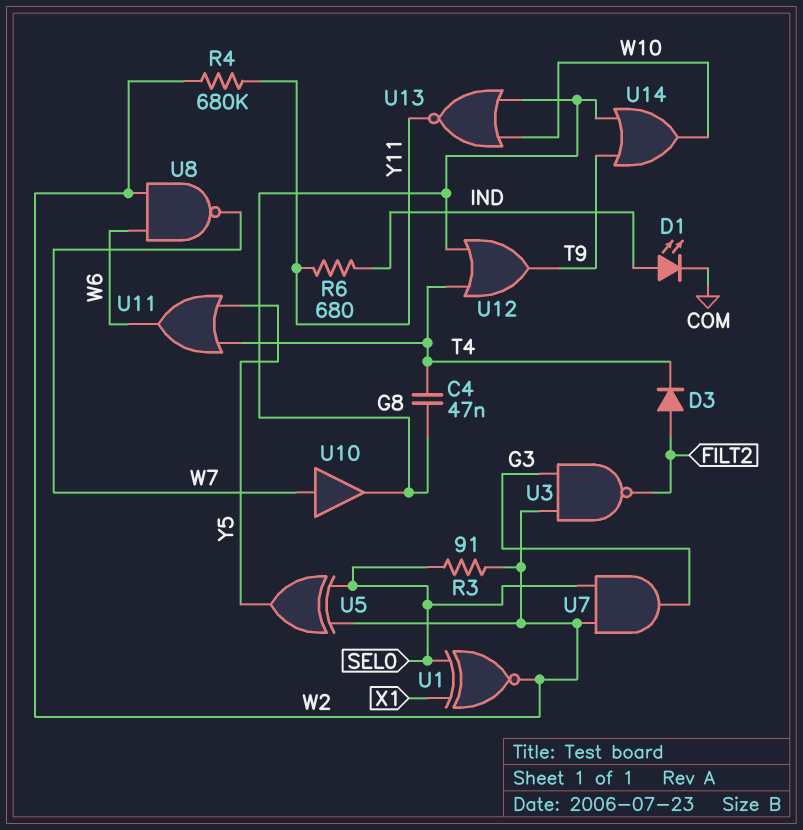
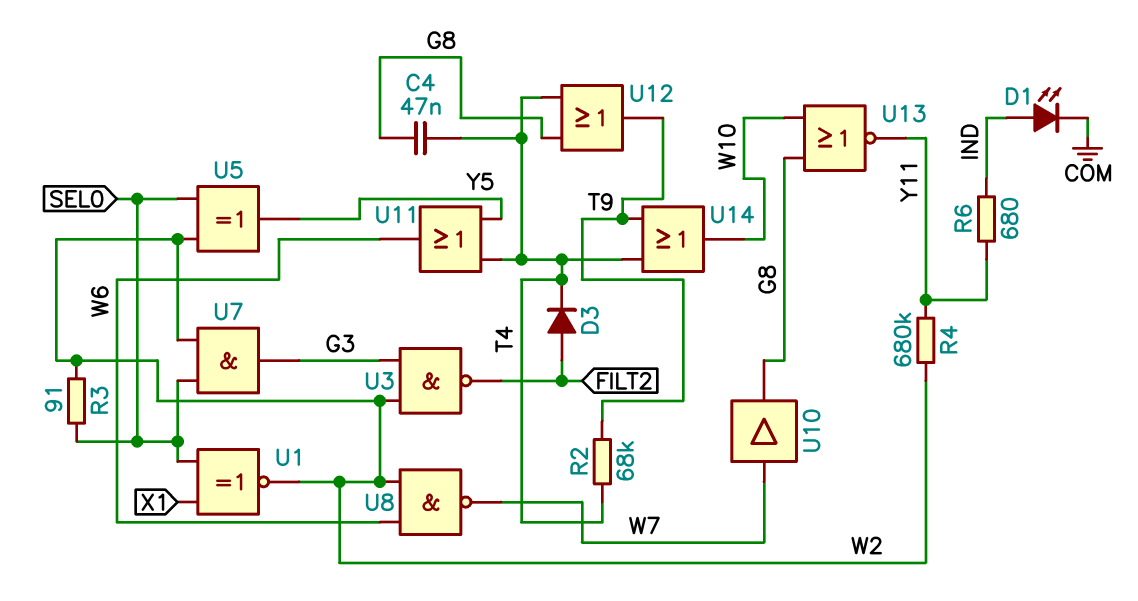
R2: none -> 68k (T4, T9)
U14: OR (in G8, in T9, out W10) -> OR (in T4, in T9, out W10)

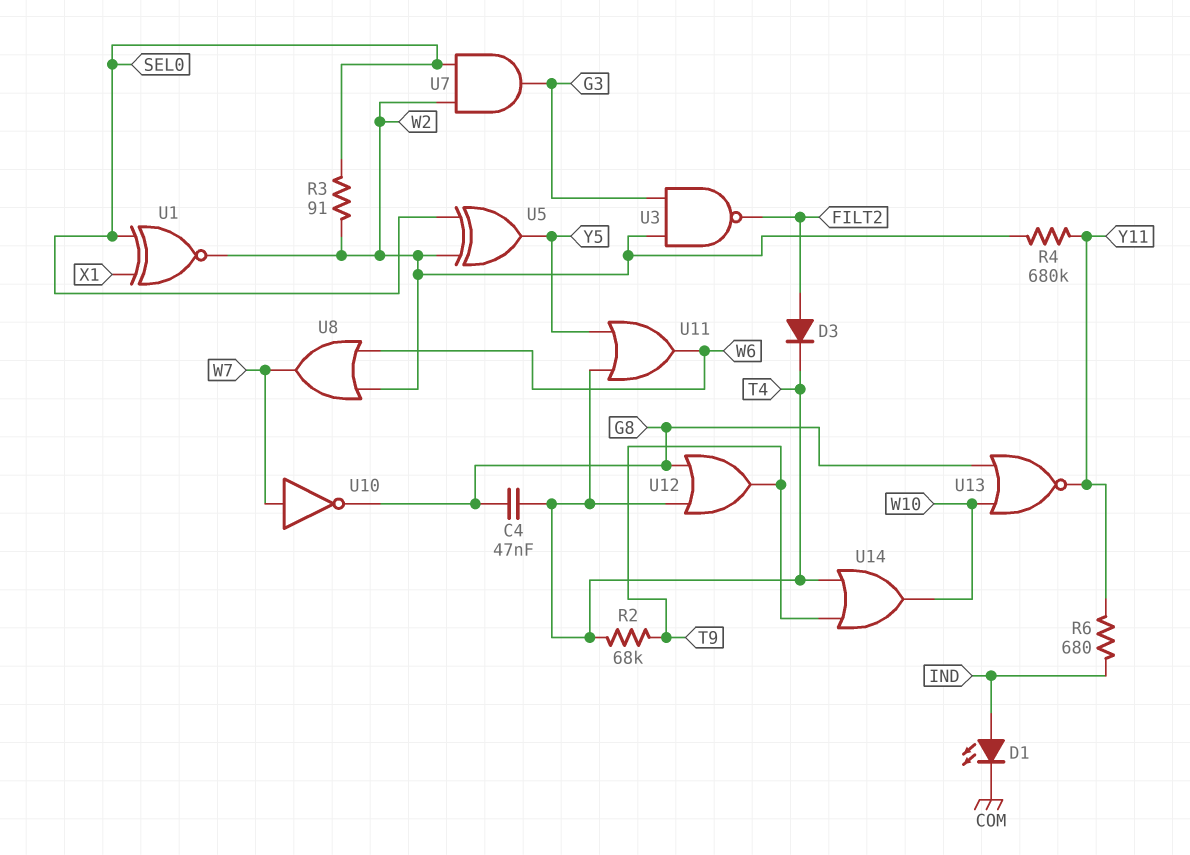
U8: NAND (in W2, in W6, out W7) -> OR (in W2, in W6, out W7)
U10: buffer (in W7, out G8) -> NOT (in W7, out G8)

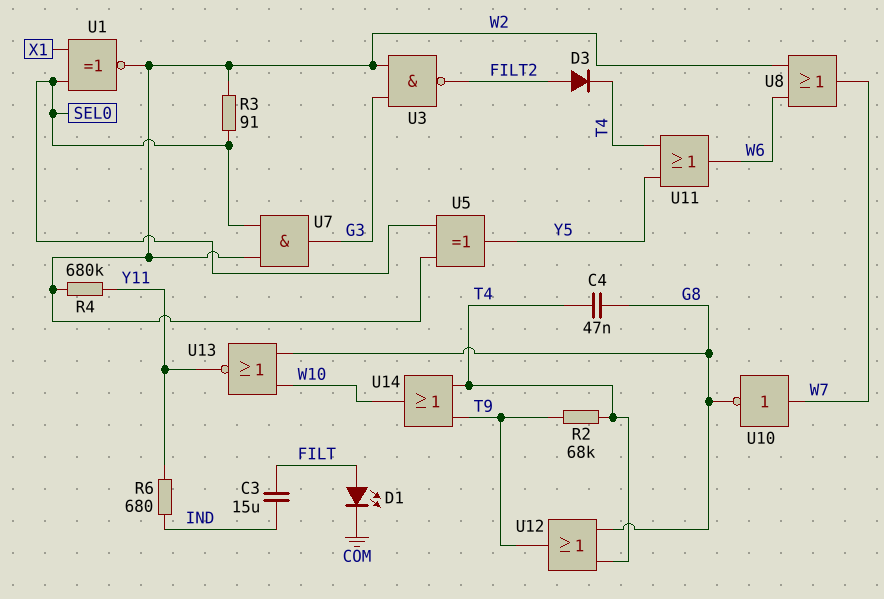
C3: none -> 15uF (FILT, IND)
D1: LED (A IND, K COM) -> LED (A FILT, K COM)

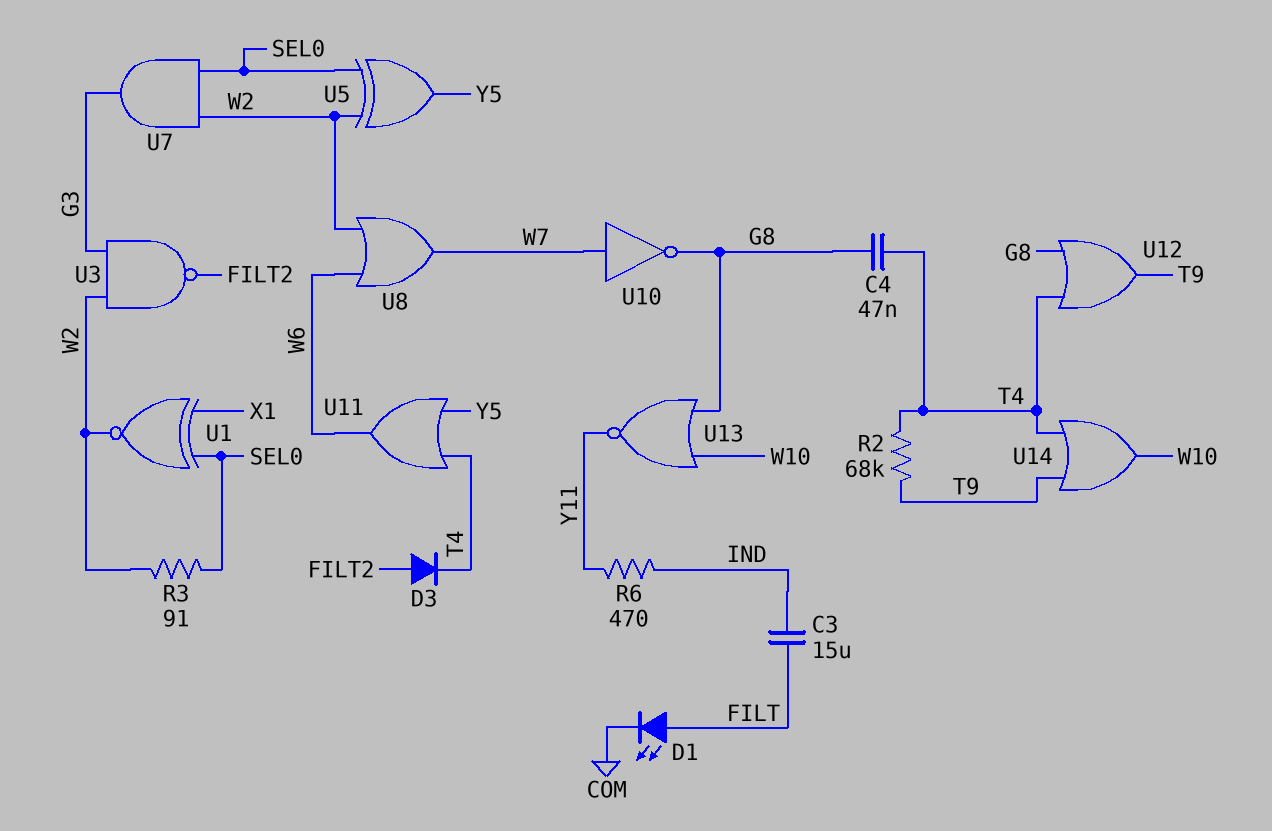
R4: 680k (W2, Y11) -> none
R6: 680 (IND, Y11) -> 470 (IND, Y11)

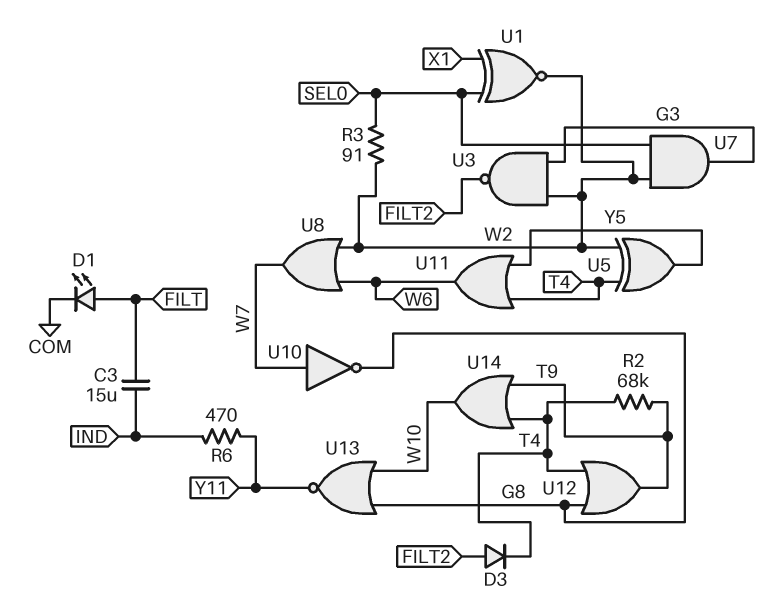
C4: 47nF (G8, T4) -> none
U5: XOR (in SEL0, in W2, out Y5) -> XOR (in T4, in W2, out Y5)

